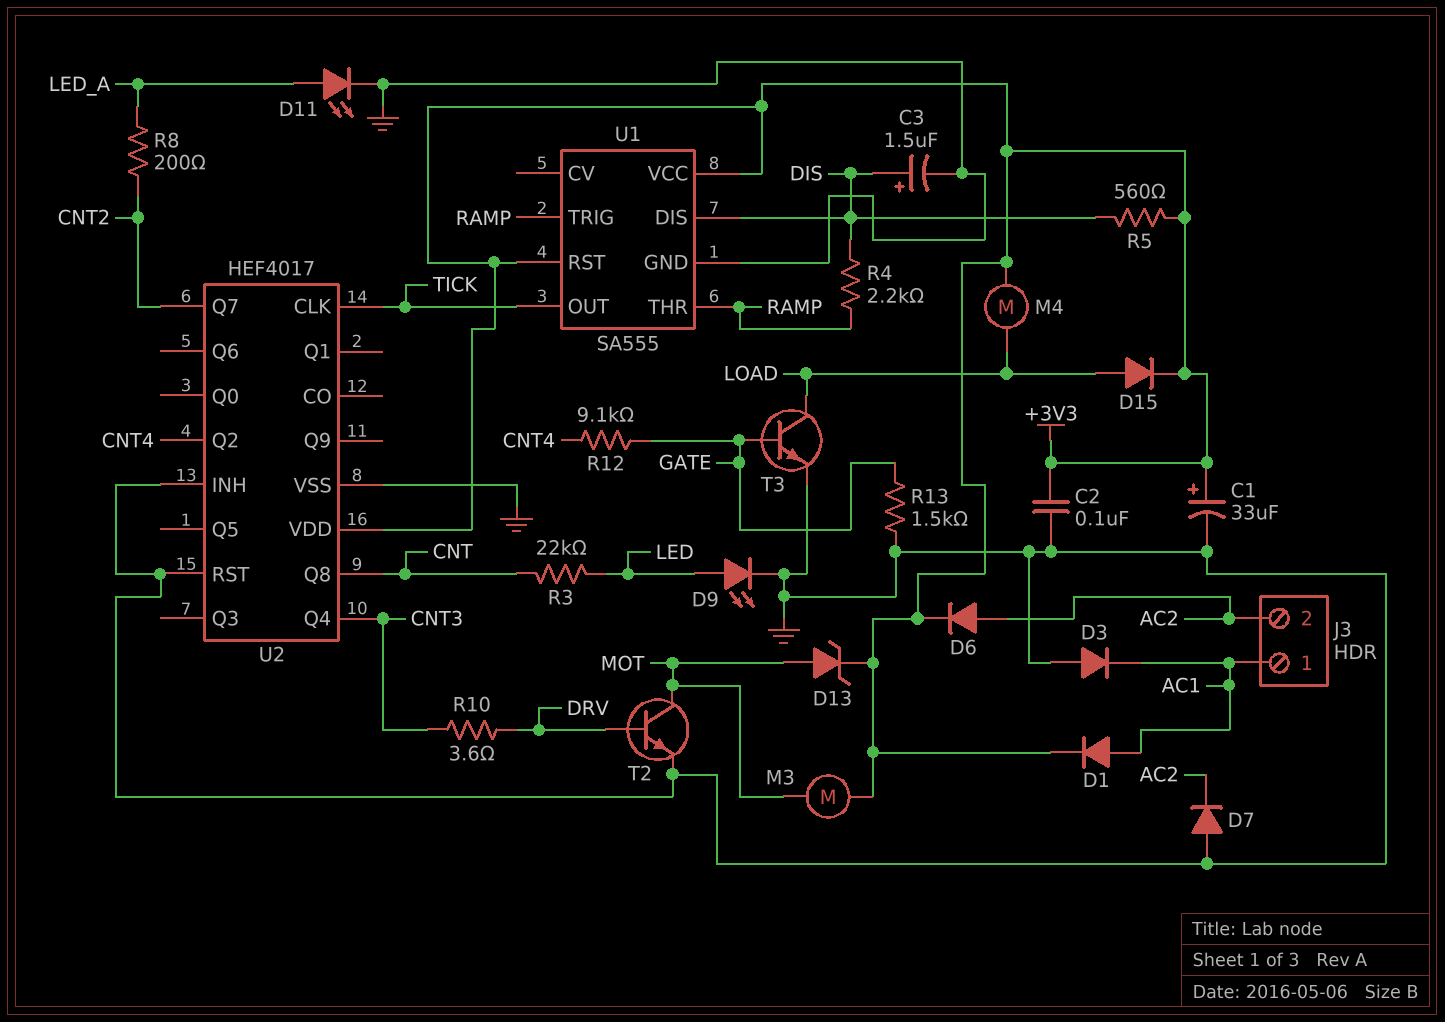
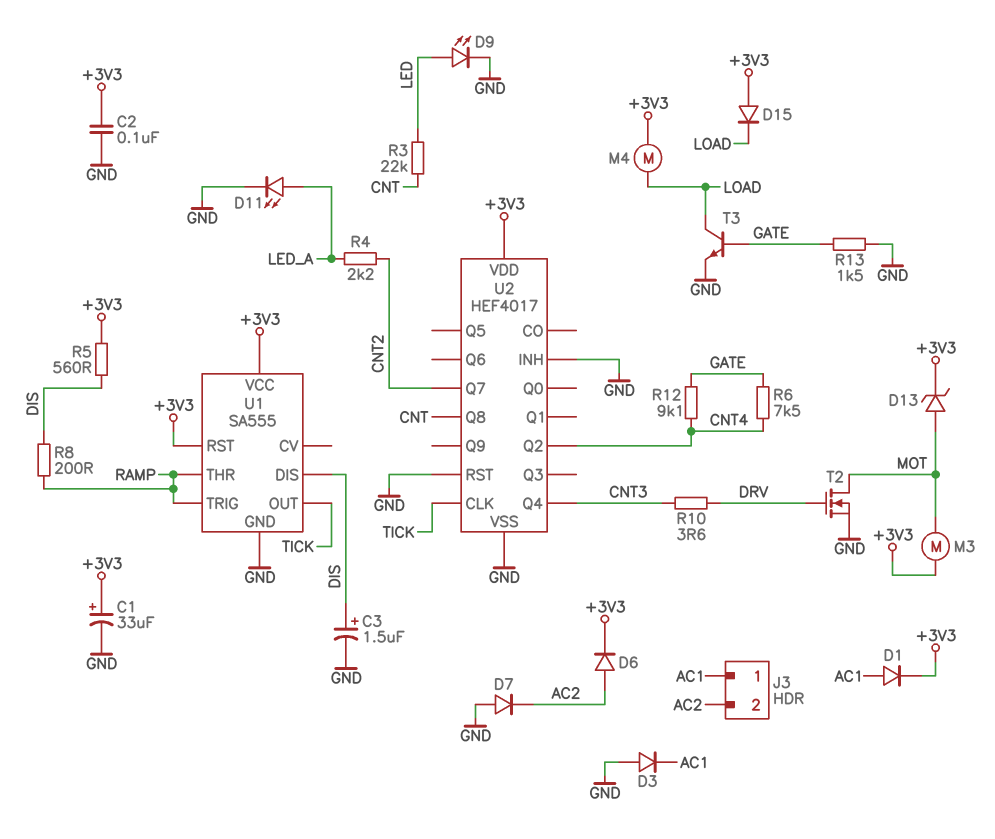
D15: diode (A LOAD, K +3V3) -> diode (A +3V3, K LOAD)
R4: 2.2k (DIS, RAMP) -> 2.2k (CNT2, LED_A)
R6: none -> 7.5k (CNT4, GATE)
R8: 200 (CNT2, LED_A) -> 200 (DIS, RAMP)
T2: NPN (B DRV, C MOT, E GND) -> NMOS (G DRV, D MOT, S GND)

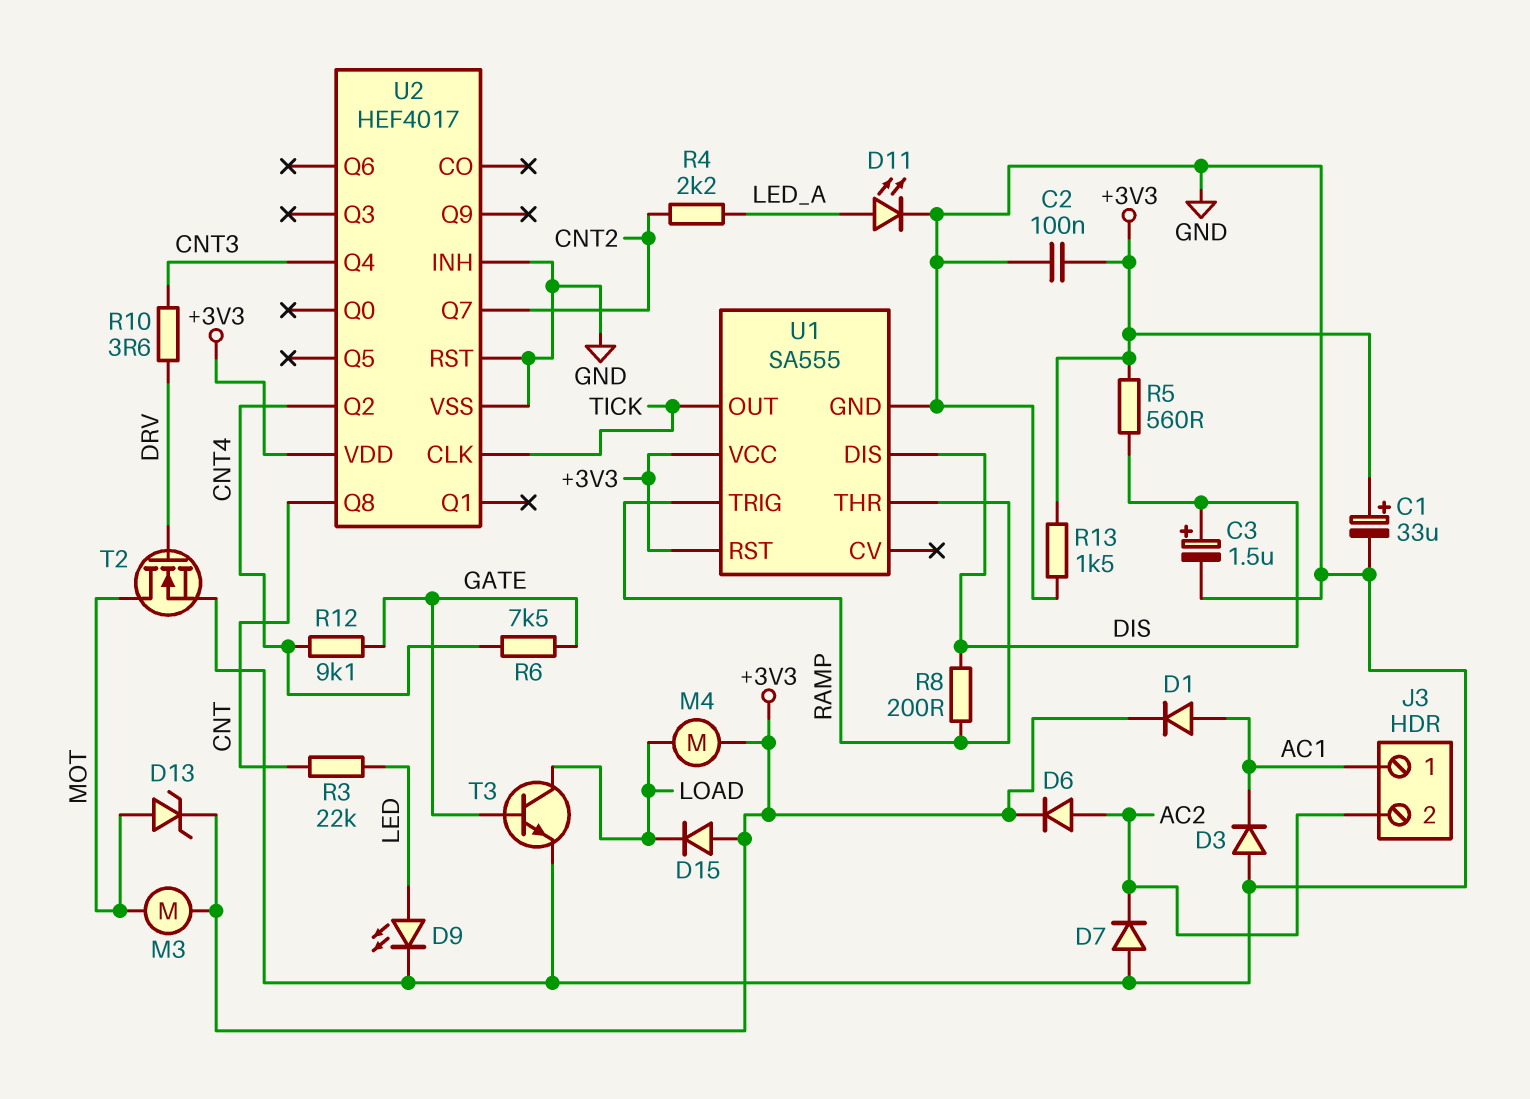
R13: 1.5k (GATE, GND) -> 1.5k (+3V3, GND)

